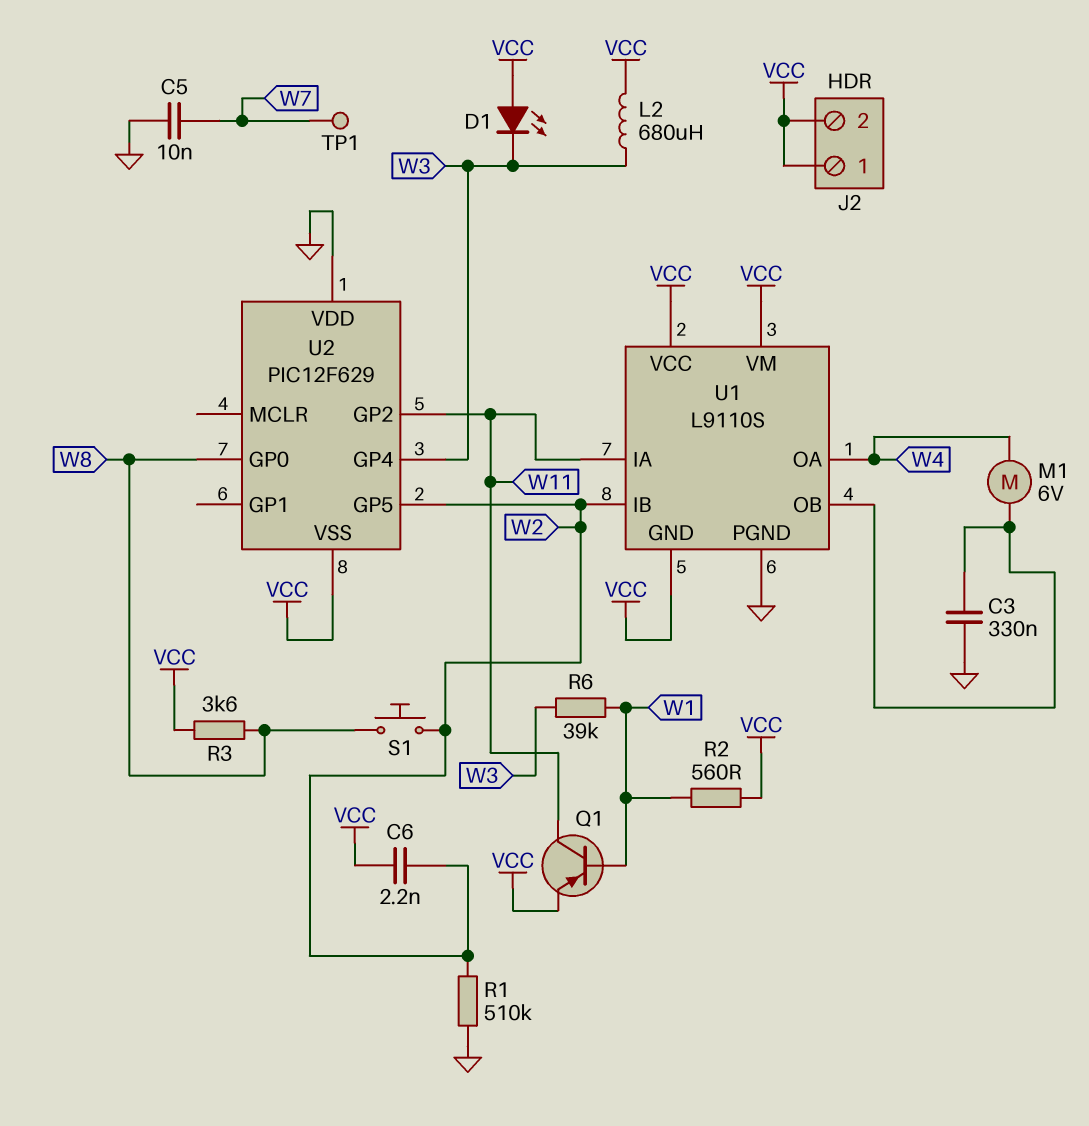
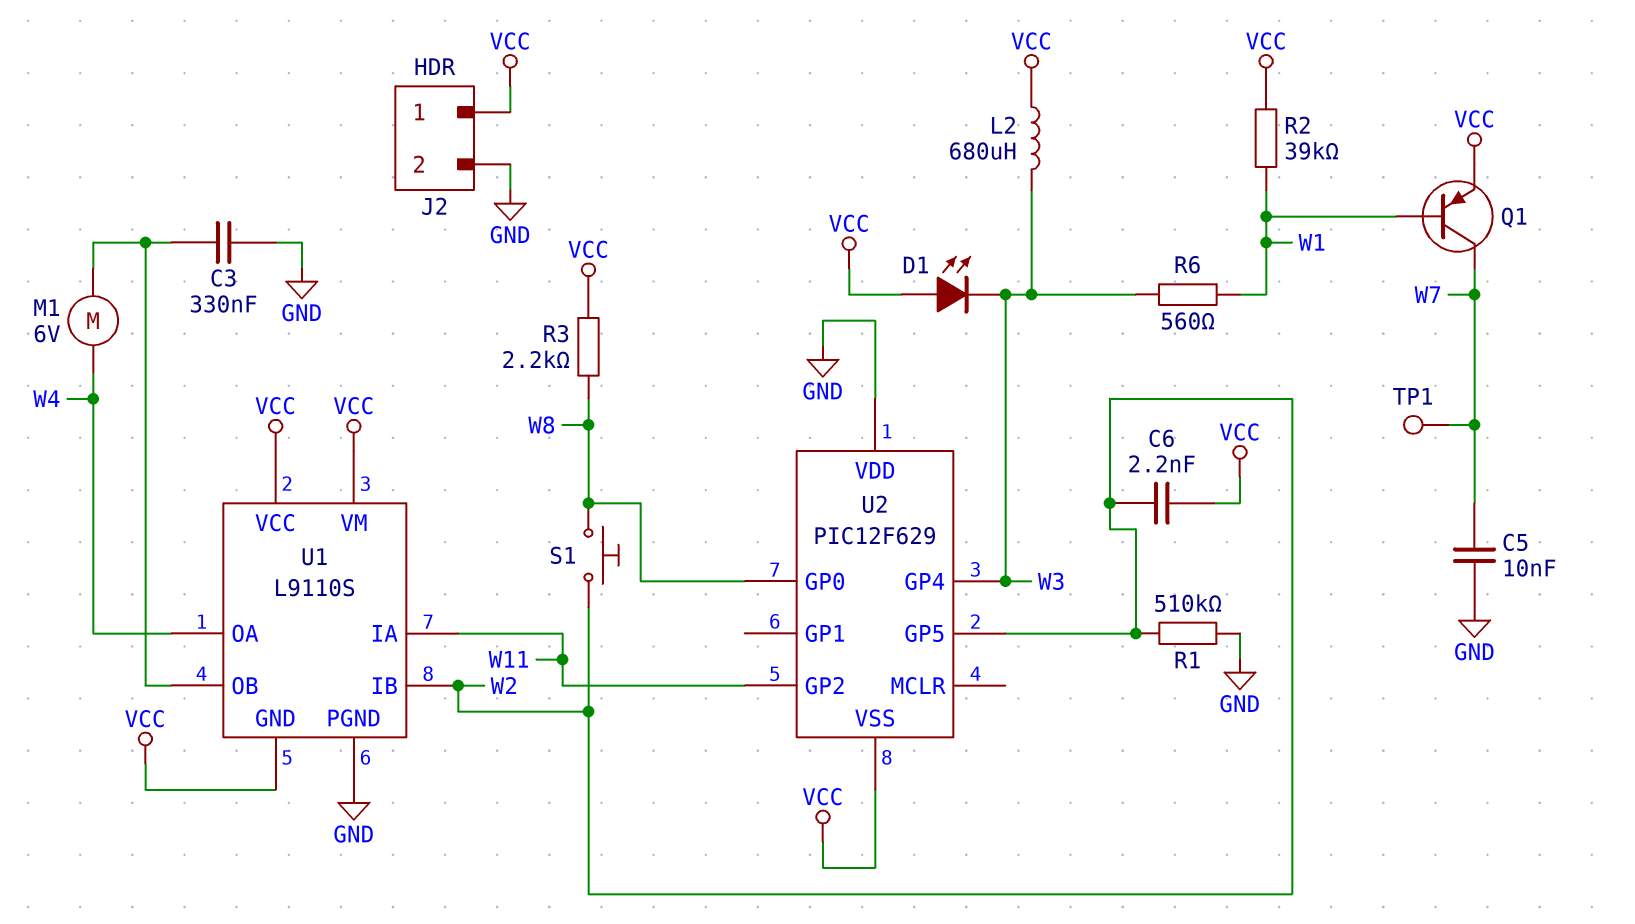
J2 pin 2: VCC -> GND
Q1: PNP (B W1, C W11, E VCC) -> PNP (B W1, C W7, E VCC)
R2: 560 (VCC, W1) -> 39k (VCC, W1)
R3: 3.6k (VCC, W8) -> 2.2k (VCC, W8)
R6: 39k (W1, W3) -> 560 (W1, W3)

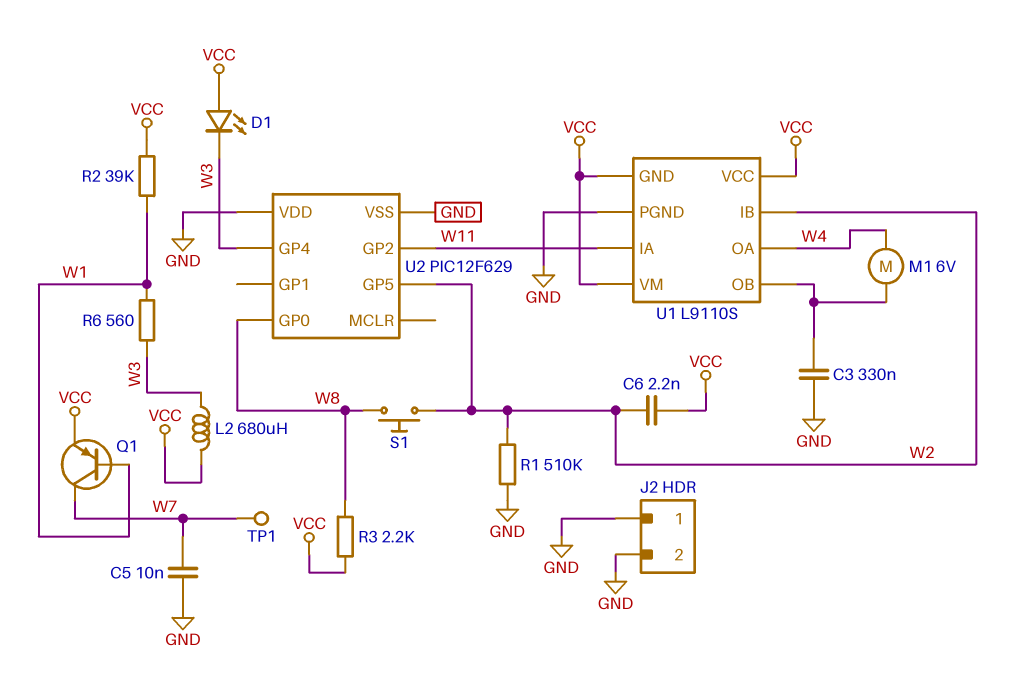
J2 pin 1: VCC -> GND
U2 pin VSS: VCC -> GND

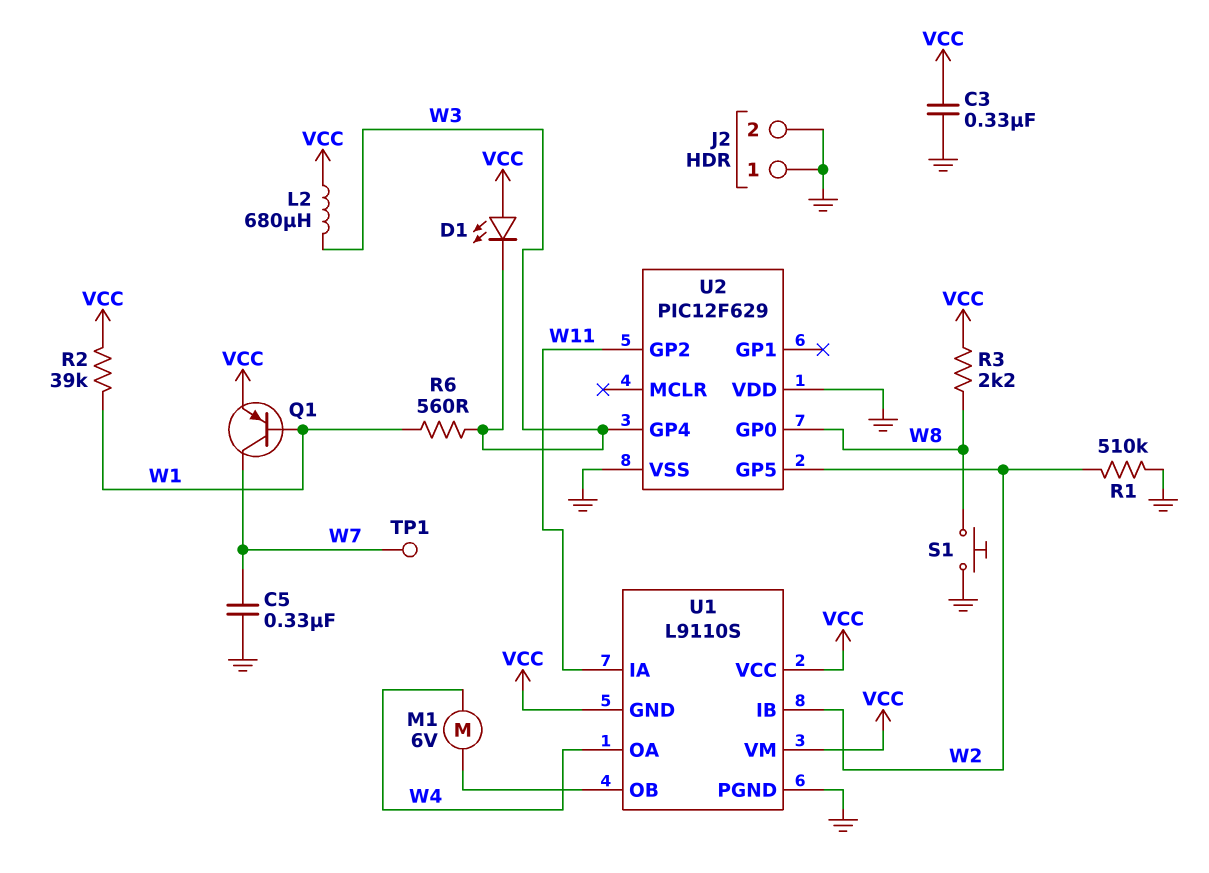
C3: 330nF (GND, U1/OB) -> 330nF (GND, VCC)
C5: 10nF (GND, W7) -> 330nF (GND, W7)
C6: 2.2nF (VCC, W2) -> none
S1: button (W2, W8) -> button (GND, W8)

